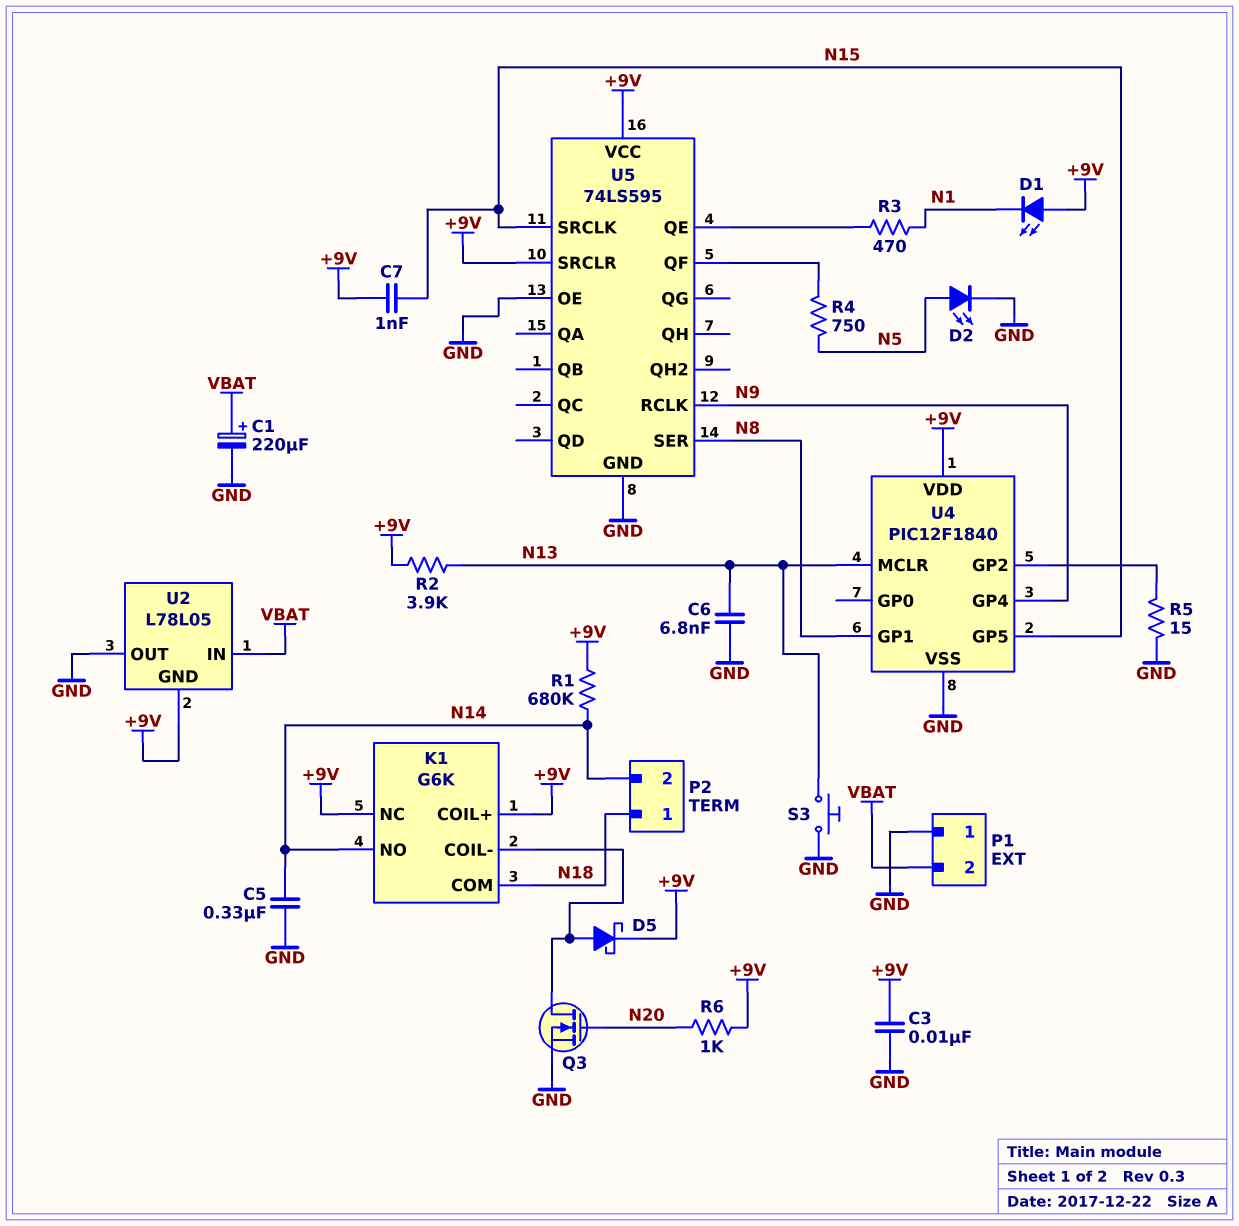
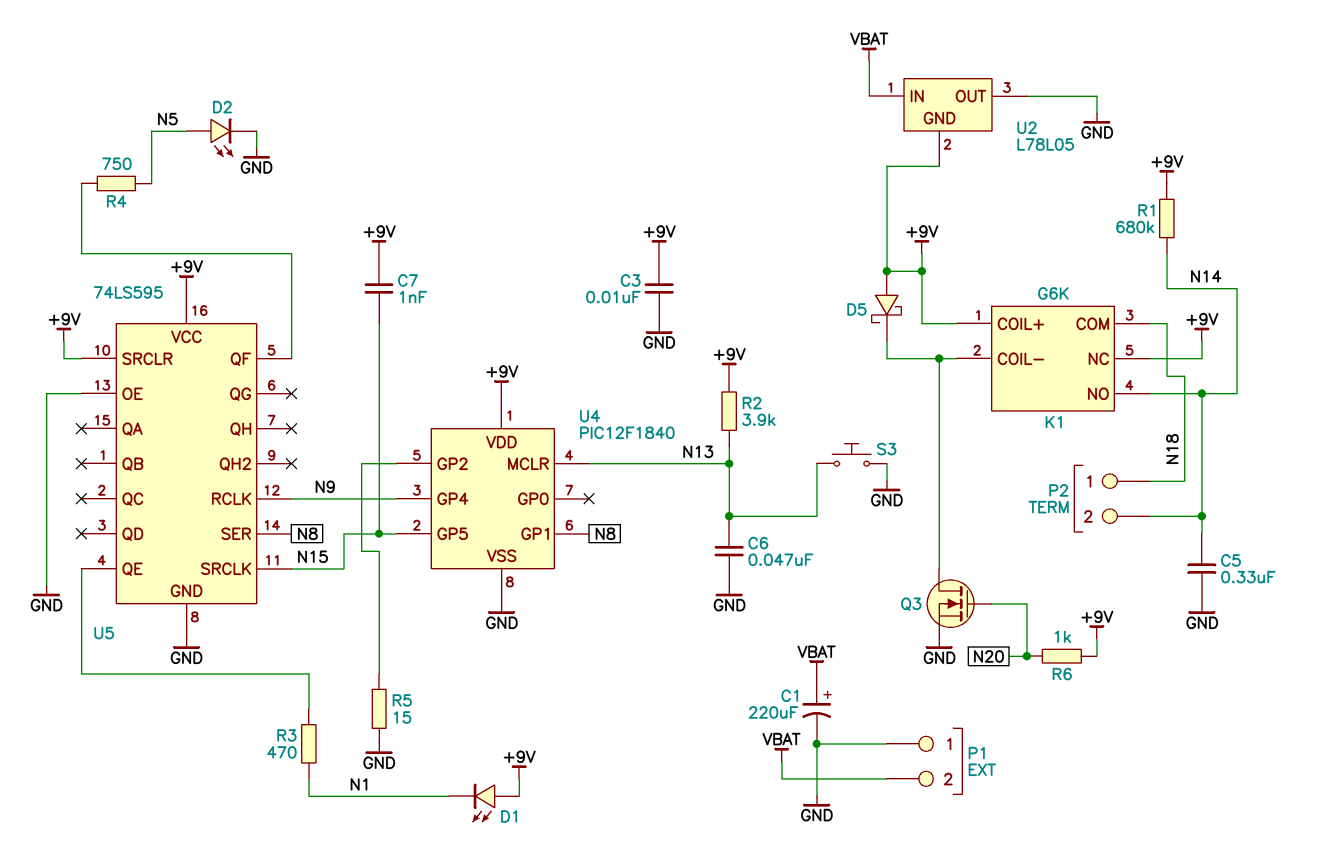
C6: 6.8nF (GND, N13) -> 47nF (GND, N13)
D5: schottky (A K1/COIL-, K +9V) -> schottky (A +9V, K K1/COIL-)

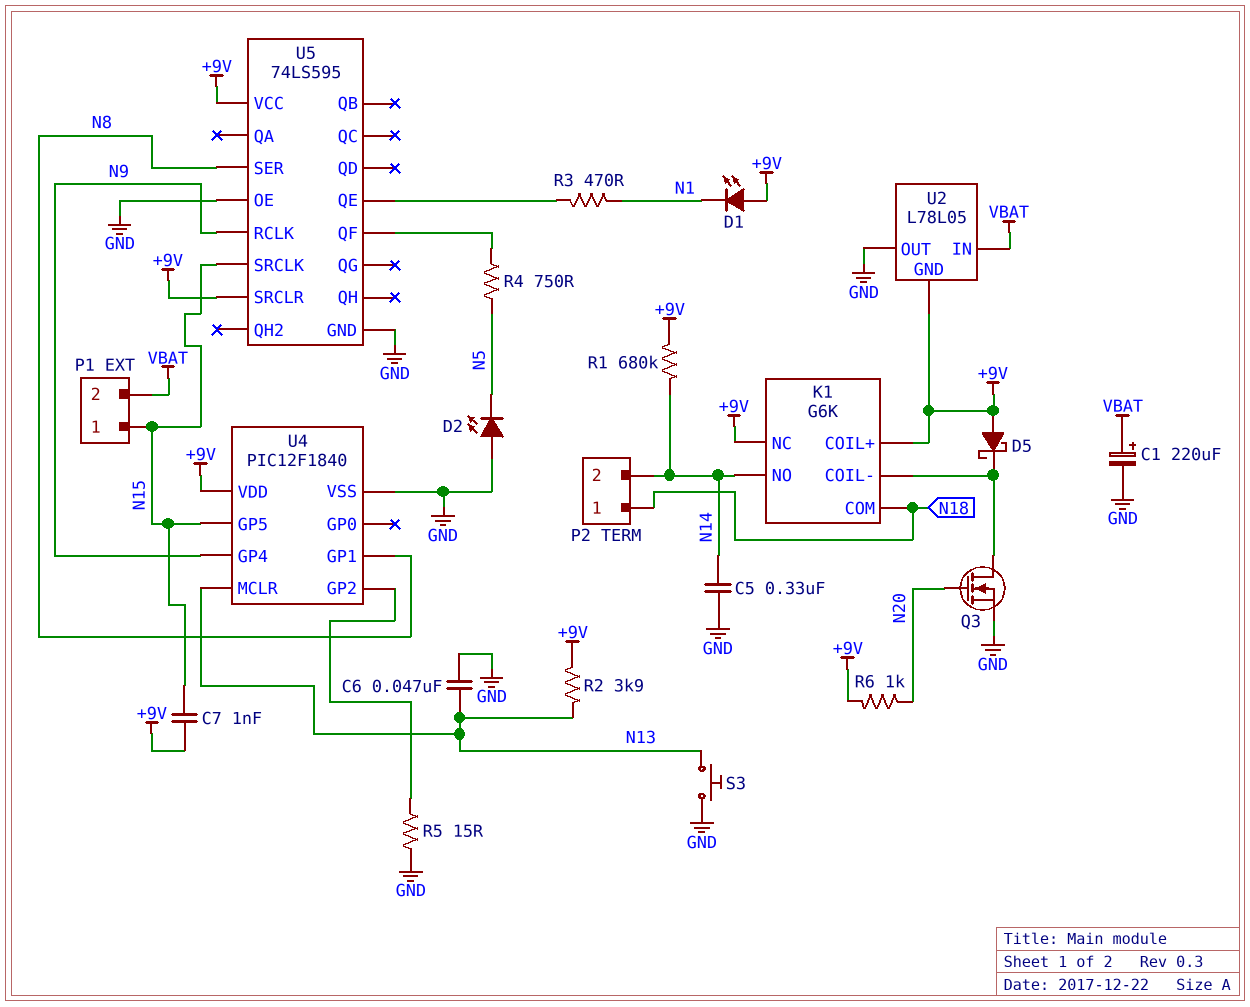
C3: 10nF (+9V, GND) -> none
D2: LED (A N5, K GND) -> LED (A GND, K N5)
P1 pin 1: GND -> N15

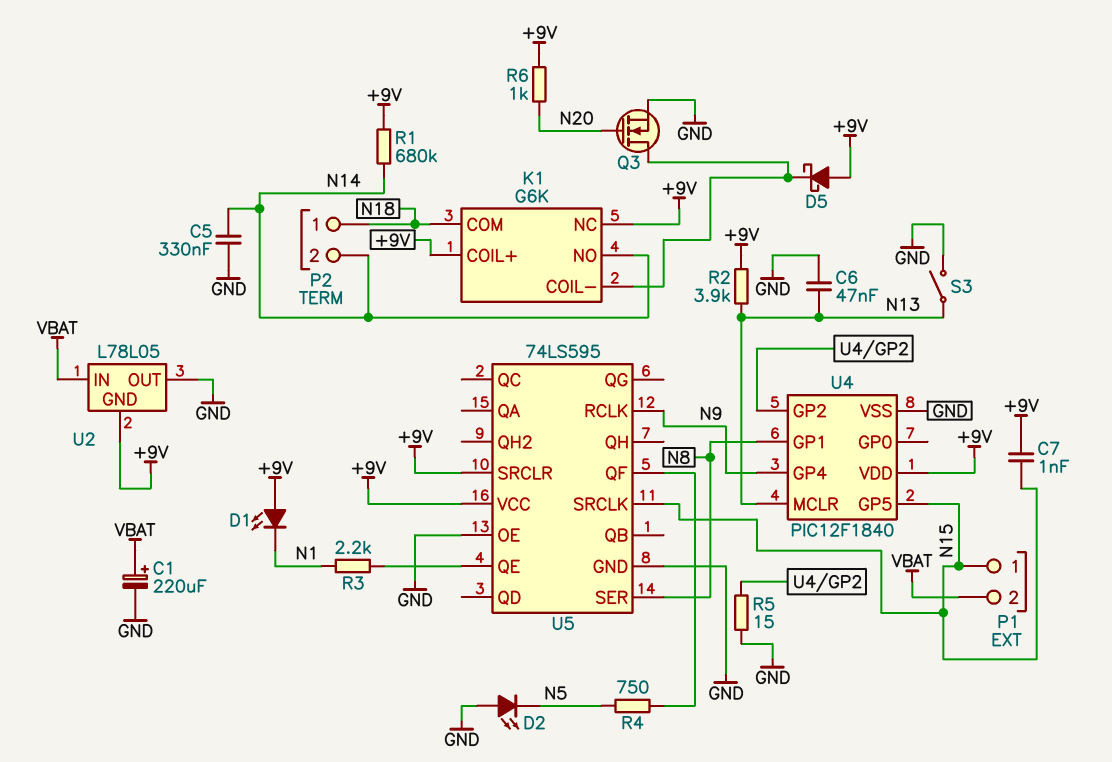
R3: 470 (N1, U5/QE) -> 2.2k (N1, U5/QE)
S3: button (GND, N13) -> switch (GND, N13)

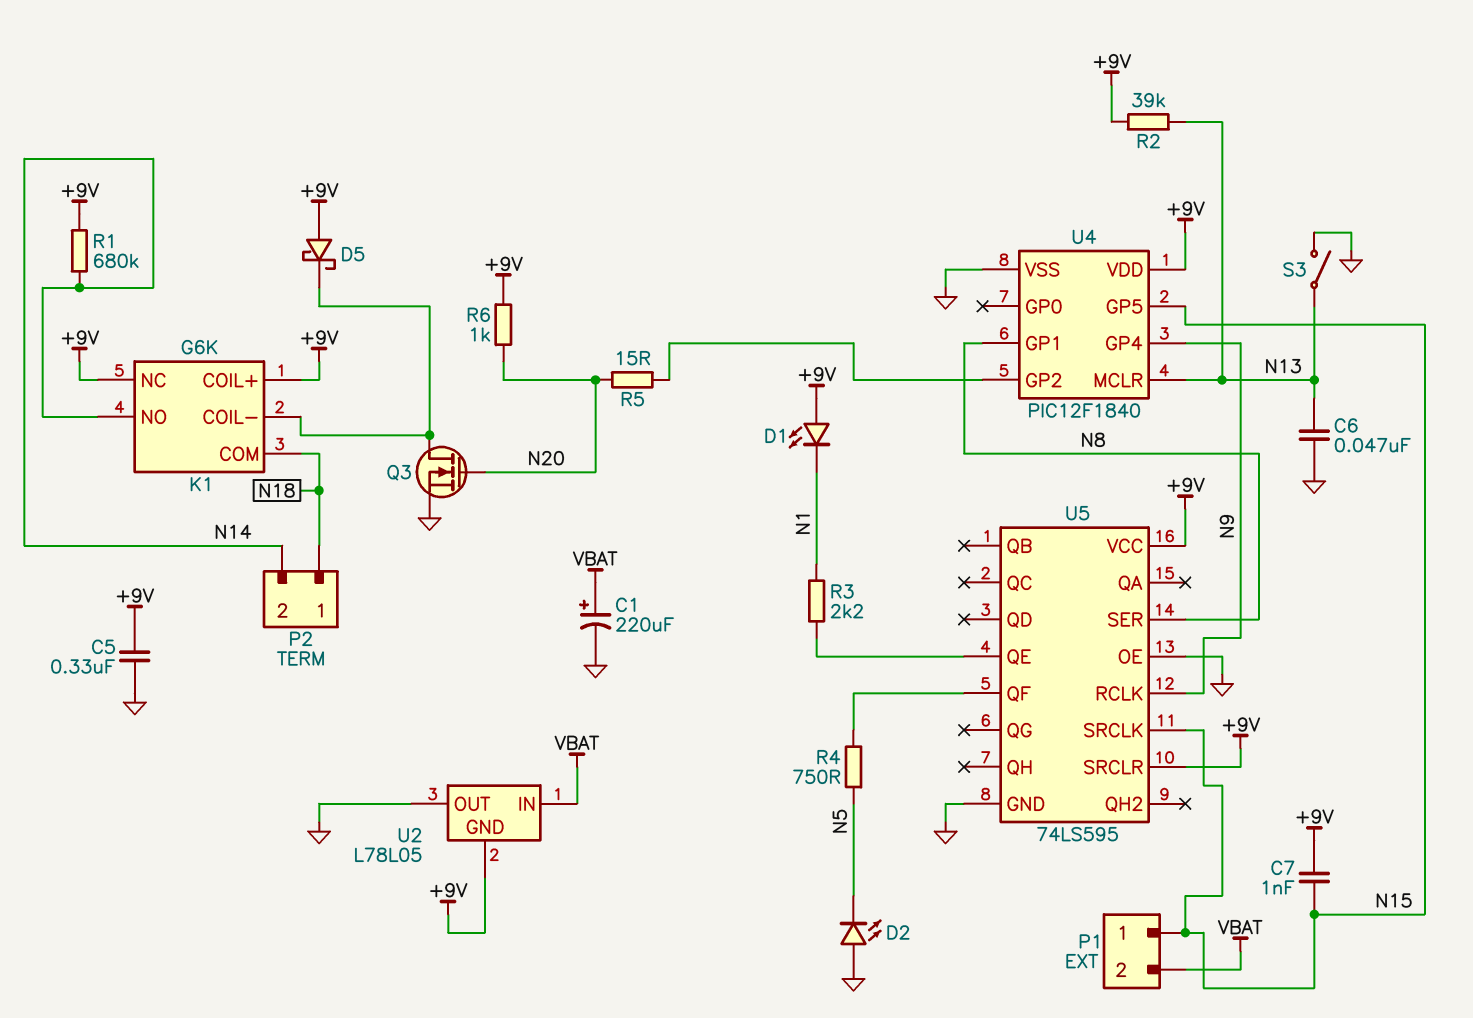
C5: 330nF (GND, N14) -> 330nF (+9V, GND)
R2: 3.9k (+9V, N13) -> 39k (+9V, N13)
R5: 15 (GND, U4/GP2) -> 15 (N20, U4/GP2)

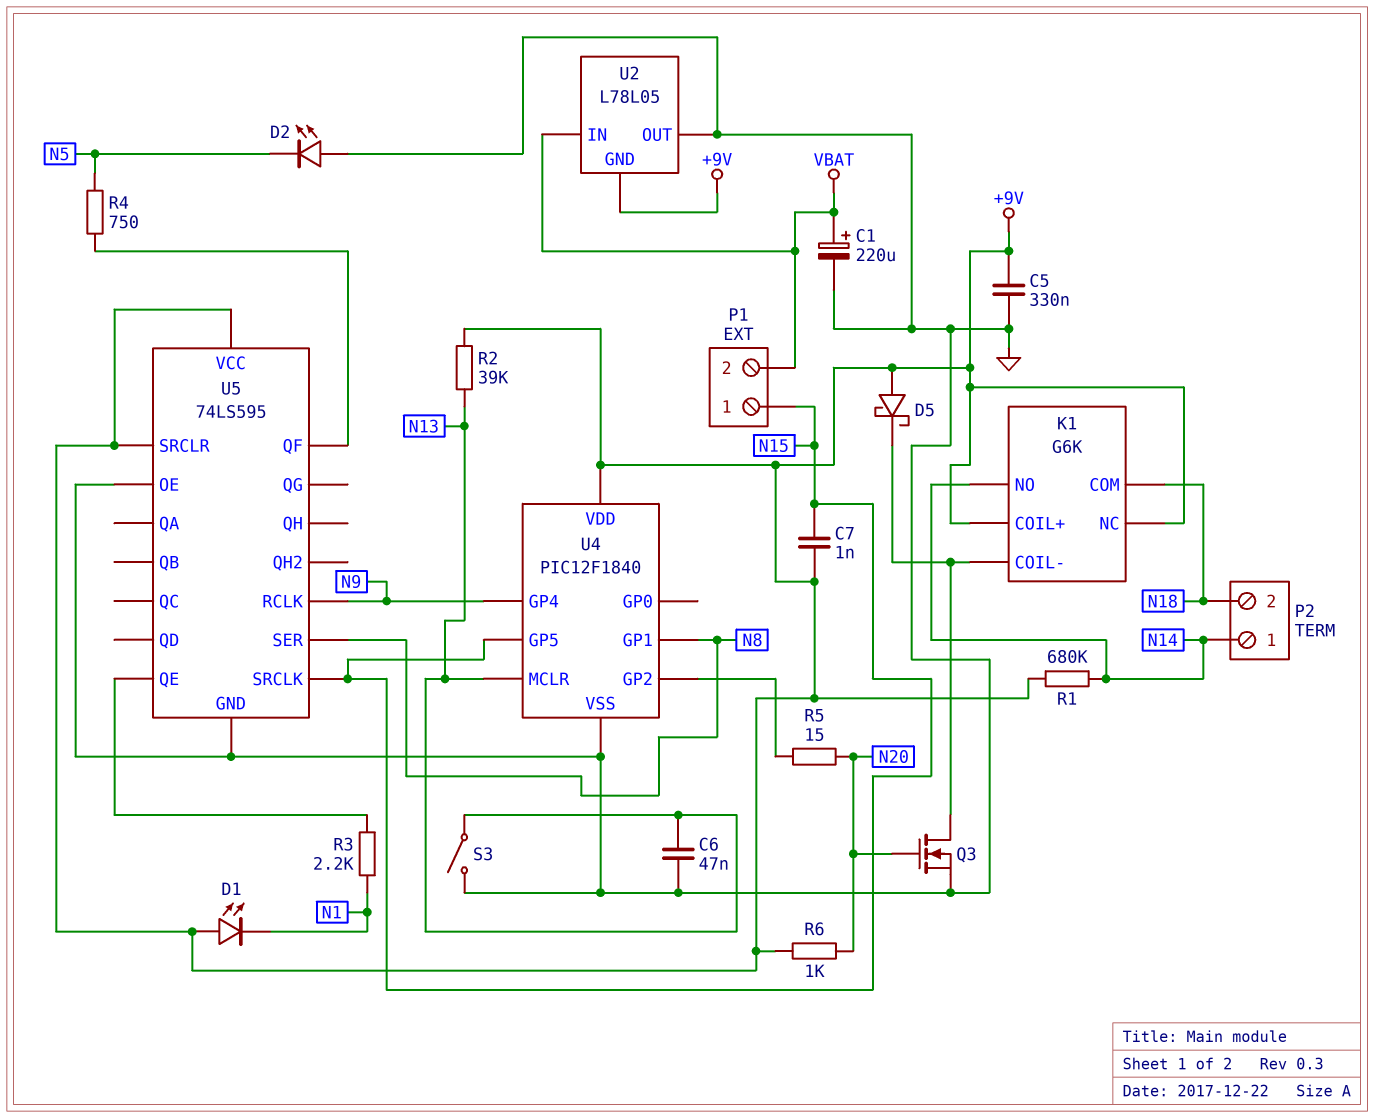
P2 pin 1: N18 -> N14
P2 pin 2: N14 -> N18

